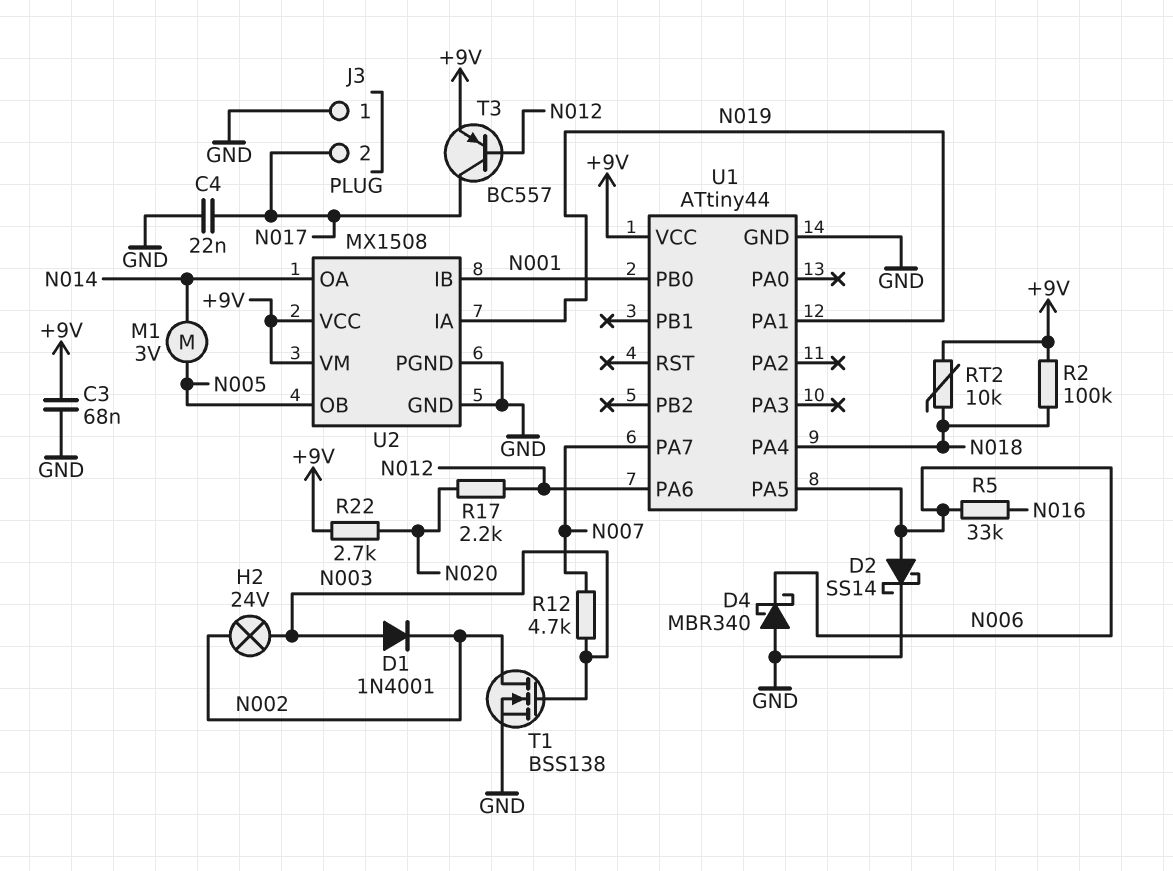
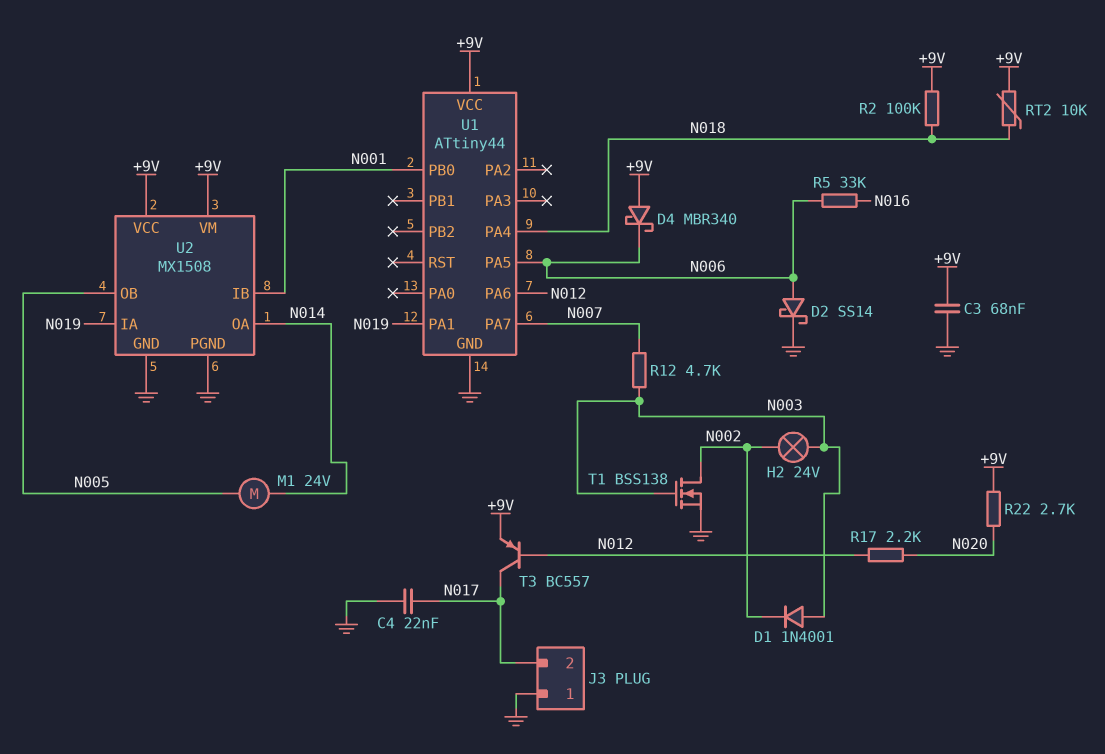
D4: schottky MBR340 (A GND, K N006) -> schottky MBR340 (A +9V, K N006)
M1: motor 3V (N005, N014) -> motor 24V (N005, N014)

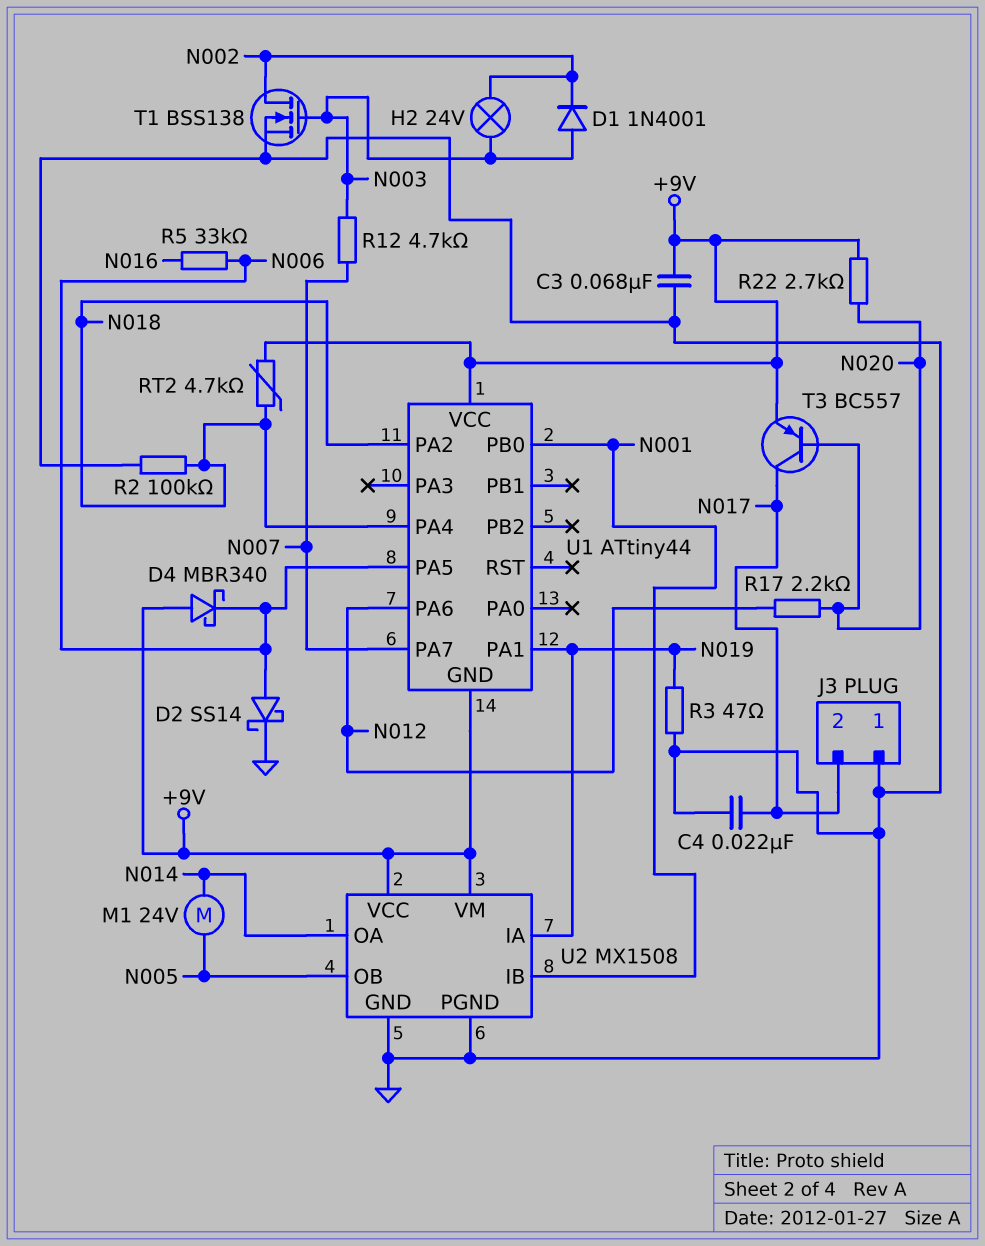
R2: 100k (+9V, N018) -> 100k (GND, N018)
R3: none -> 47 (GND, N019)
RT2: 10k (+9V, N018) -> 4.7k (+9V, N018)
T3: PNP BC557 (B N012, C N017, E +9V) -> PNP BC557 (B N020, C N017, E +9V)
U1 pin GND: GND -> +9V
U1 pin PA2: none -> N018

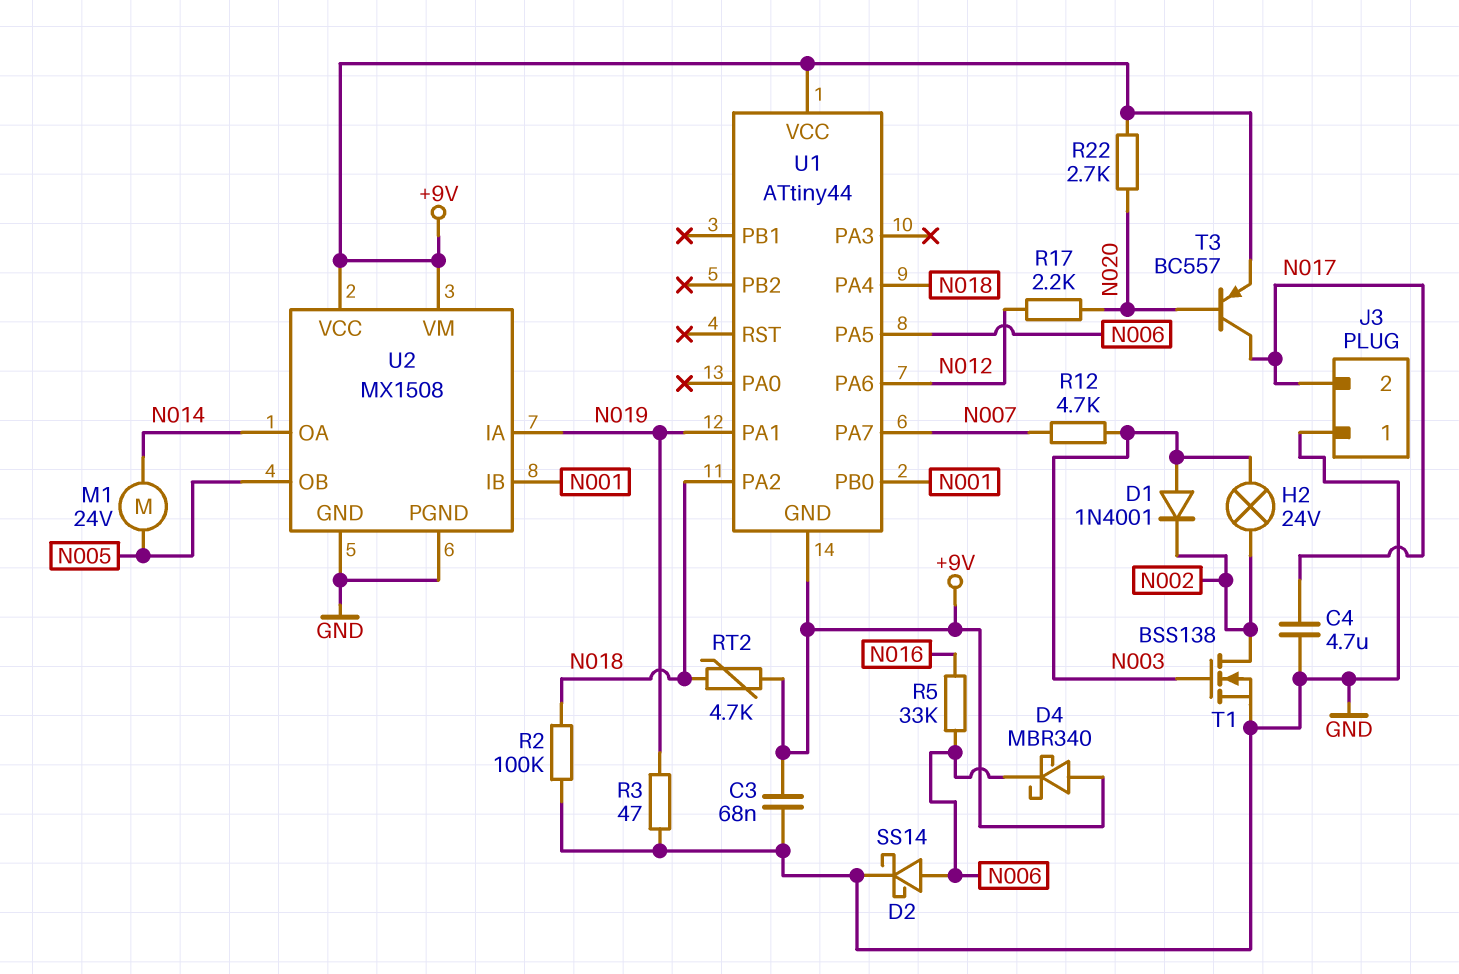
C4: 22nF (GND, N017) -> 4.7uF (GND, N017)

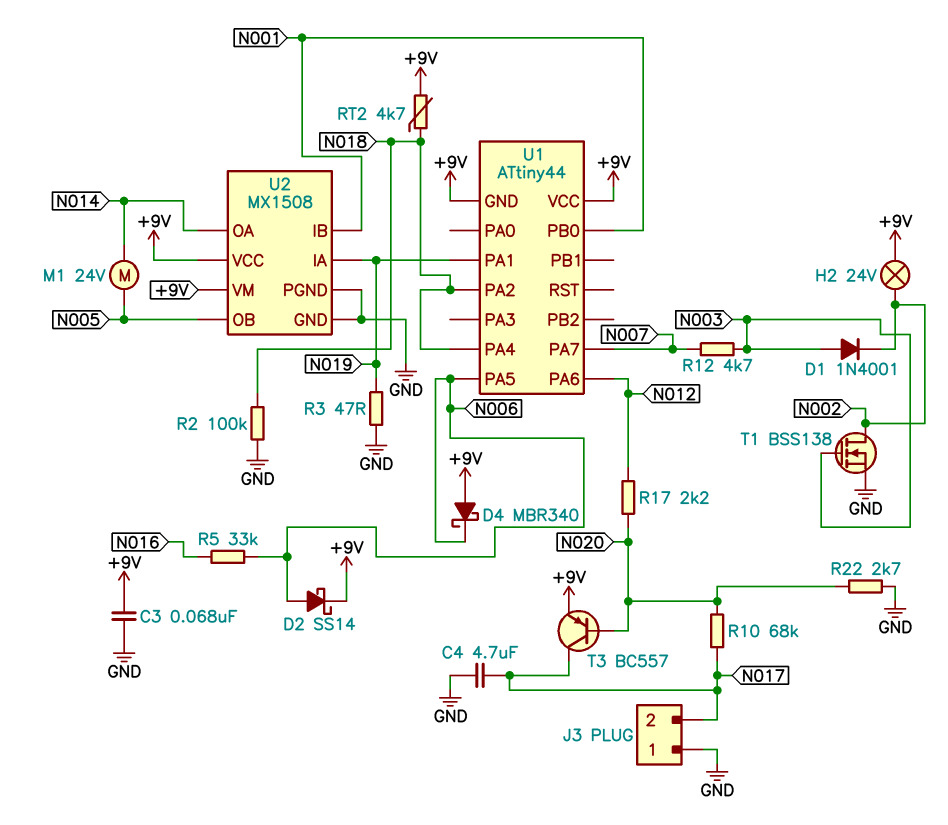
D2: schottky SS14 (A N006, K GND) -> schottky SS14 (A N006, K +9V)
H2: lamp 24V (N002, N003) -> lamp 24V (+9V, N002)
R10: none -> 68k (N017, N020)
R22: 2.7k (+9V, N020) -> 2.7k (GND, N020)

